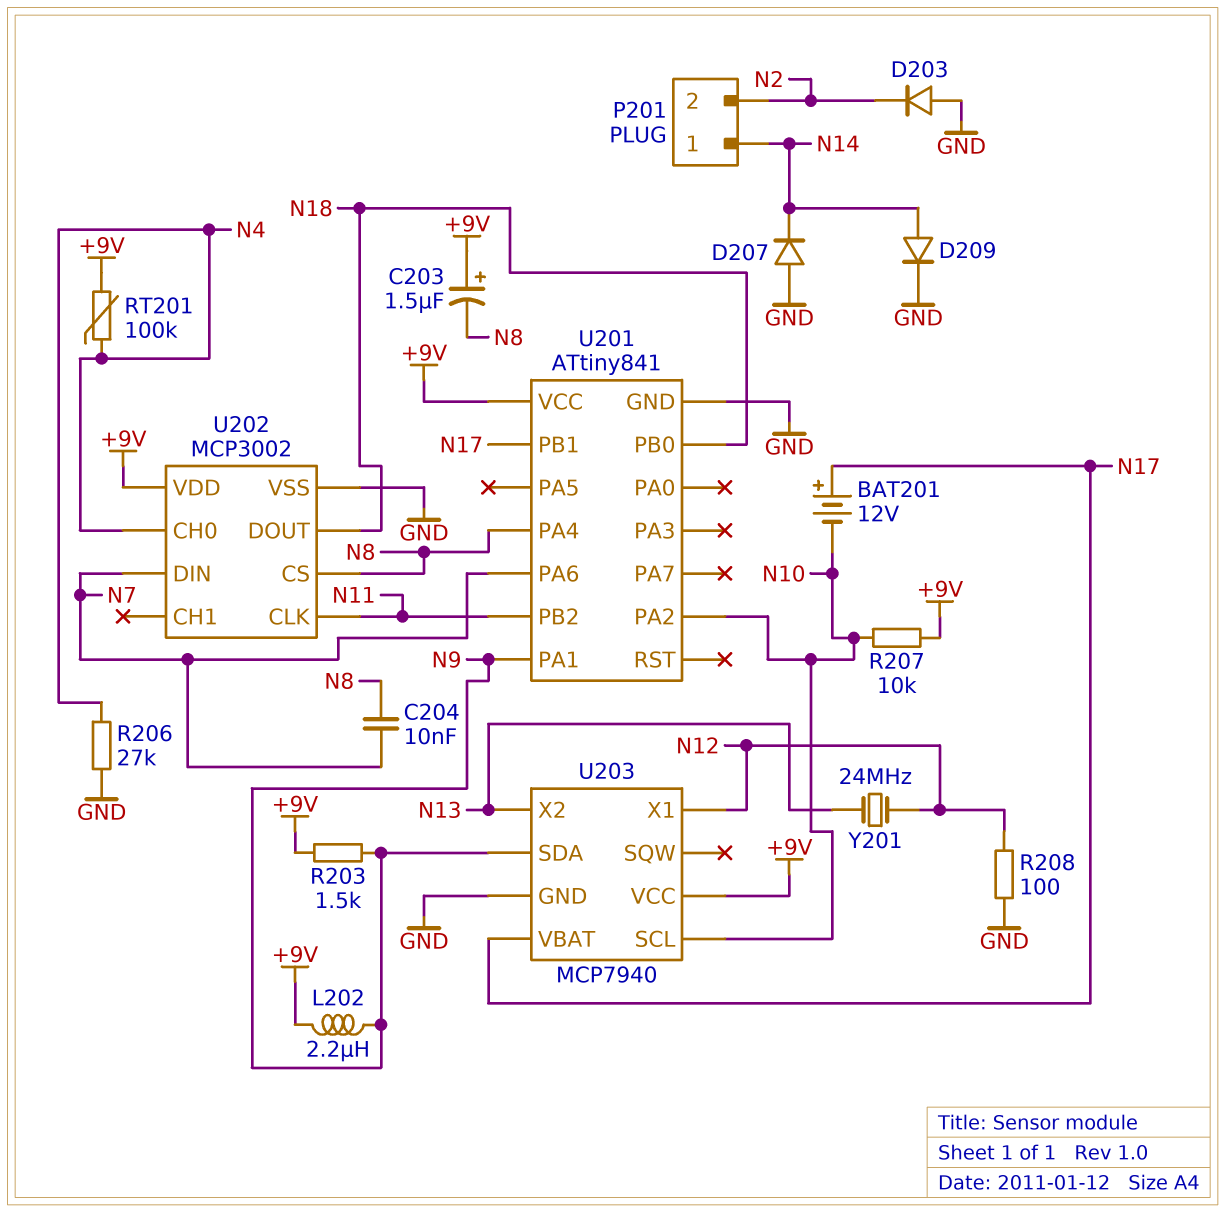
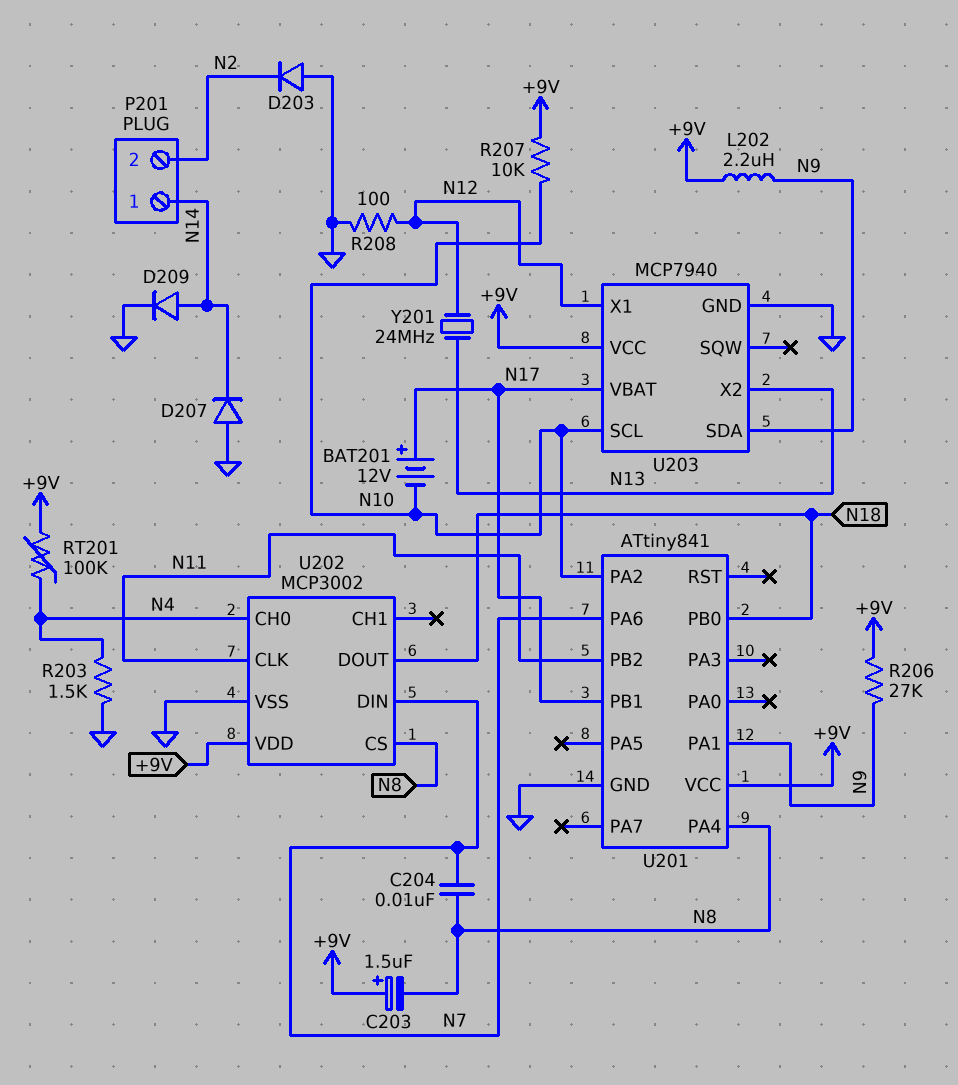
R203: 1.5k (+9V, N9) -> 1.5k (GND, N4)
R206: 27k (GND, N4) -> 27k (+9V, N9)

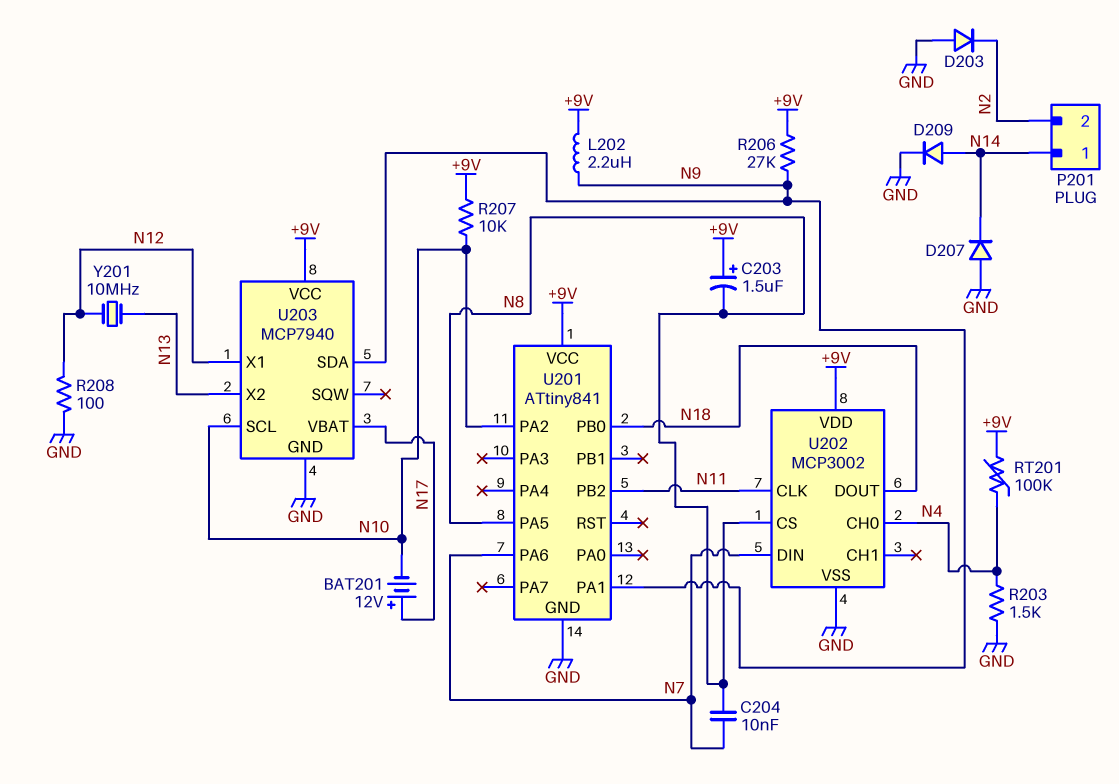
U201 pin PA4: N8 -> none
U201 pin PA5: none -> N8
U201 pin PB1: N17 -> none
Y201: 24MHz (N12, N13) -> 10MHz (N12, N13)

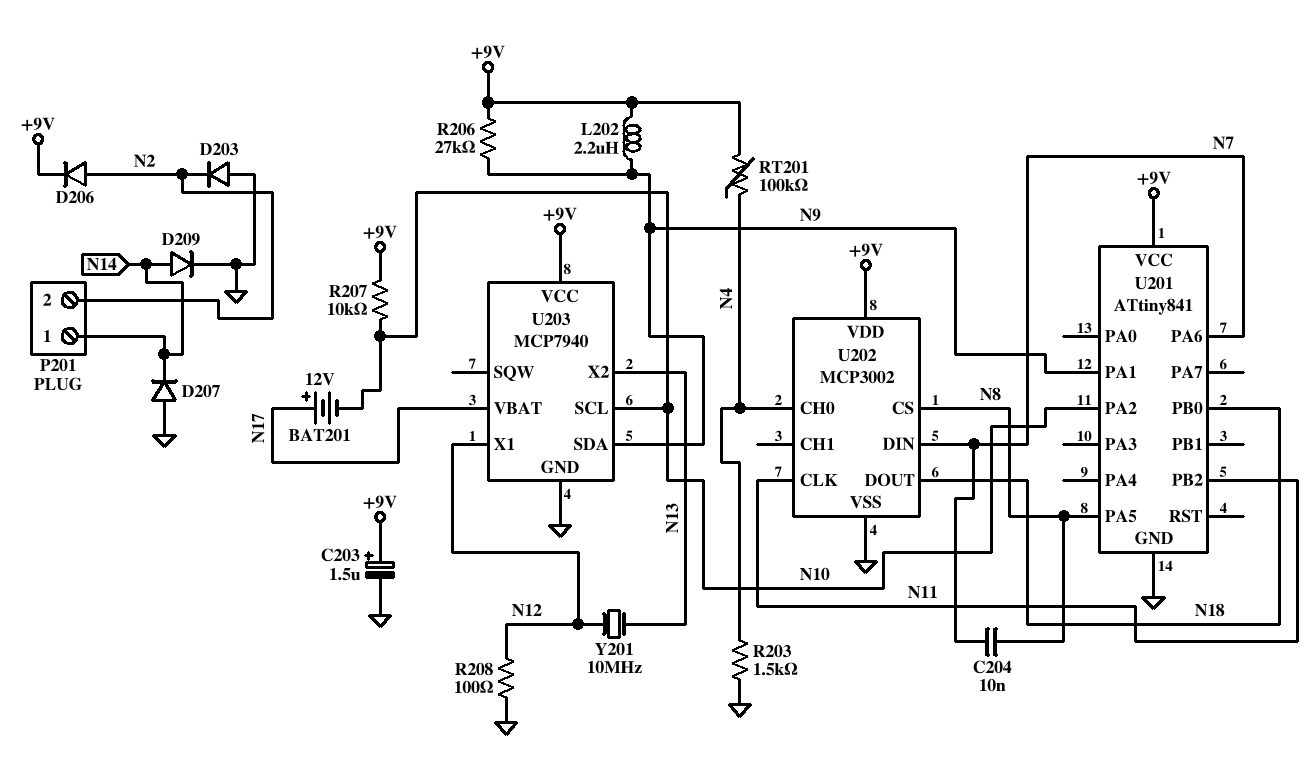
C203: 1.5uF (plus +9V, minus N8) -> 1.5uF (plus +9V, minus GND)
D206: none -> diode (A N2, K +9V)

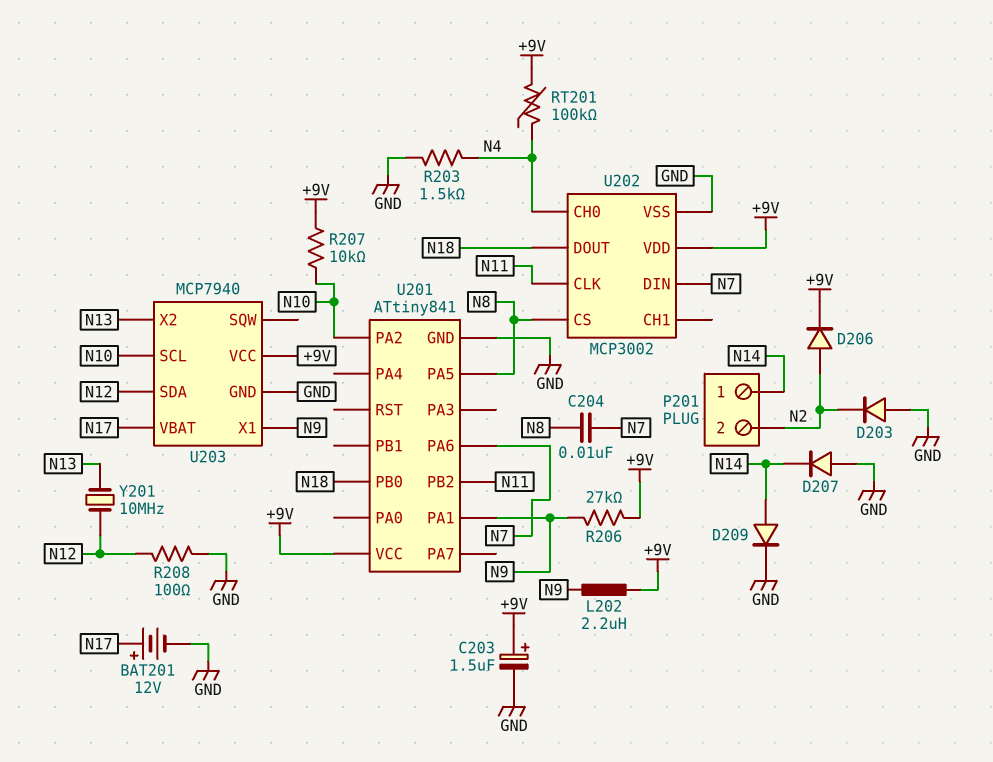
BAT201: 12V (plus N17, minus N10) -> 12V (plus N17, minus GND)
U203 pin SDA: N9 -> N12
U203 pin X1: N12 -> N9

